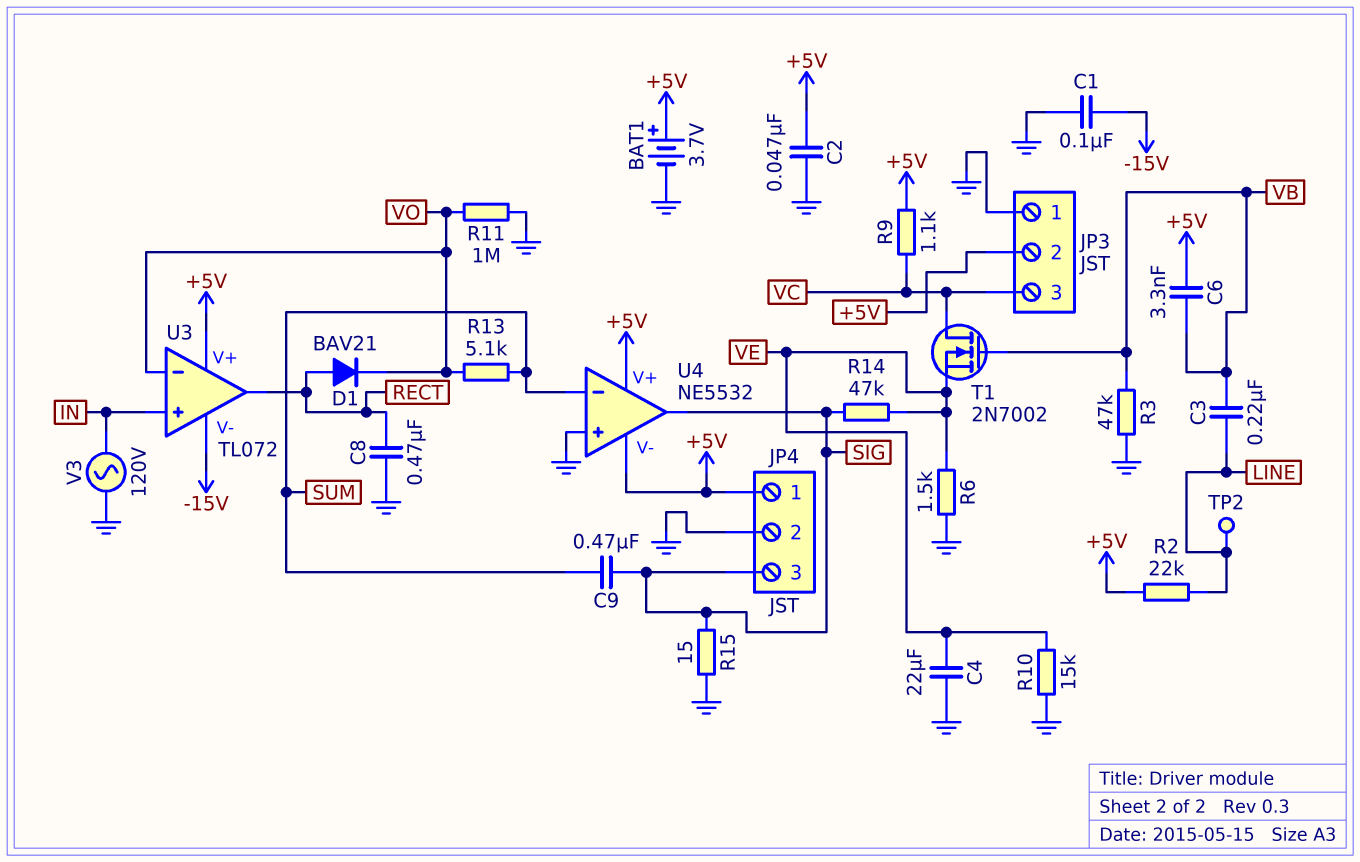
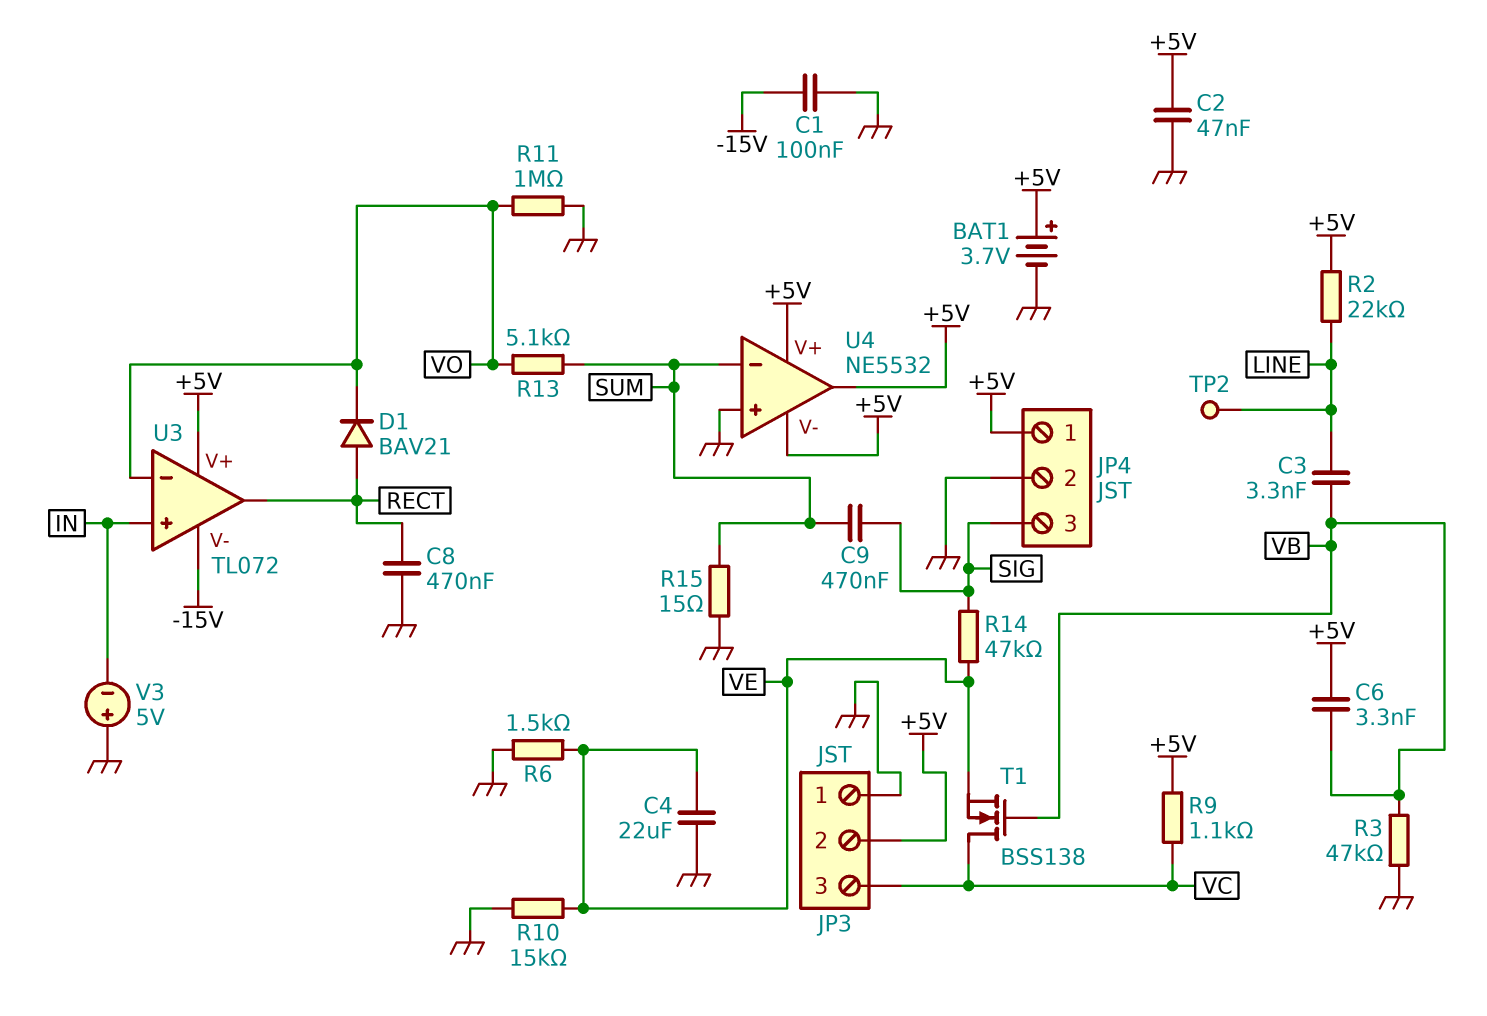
C3: 220nF (LINE, VB) -> 3.3nF (LINE, VB)
R15: 15 (GND, SIG) -> 15 (GND, SUM)
T1: NMOS 2N7002 (G VB, D VC, S VE) -> NMOS BSS138 (G VB, D VC, S VE)
U4 pin out: SIG -> +5V
V3: AC 120V (GND, IN) -> 5V (plus GND, minus IN)

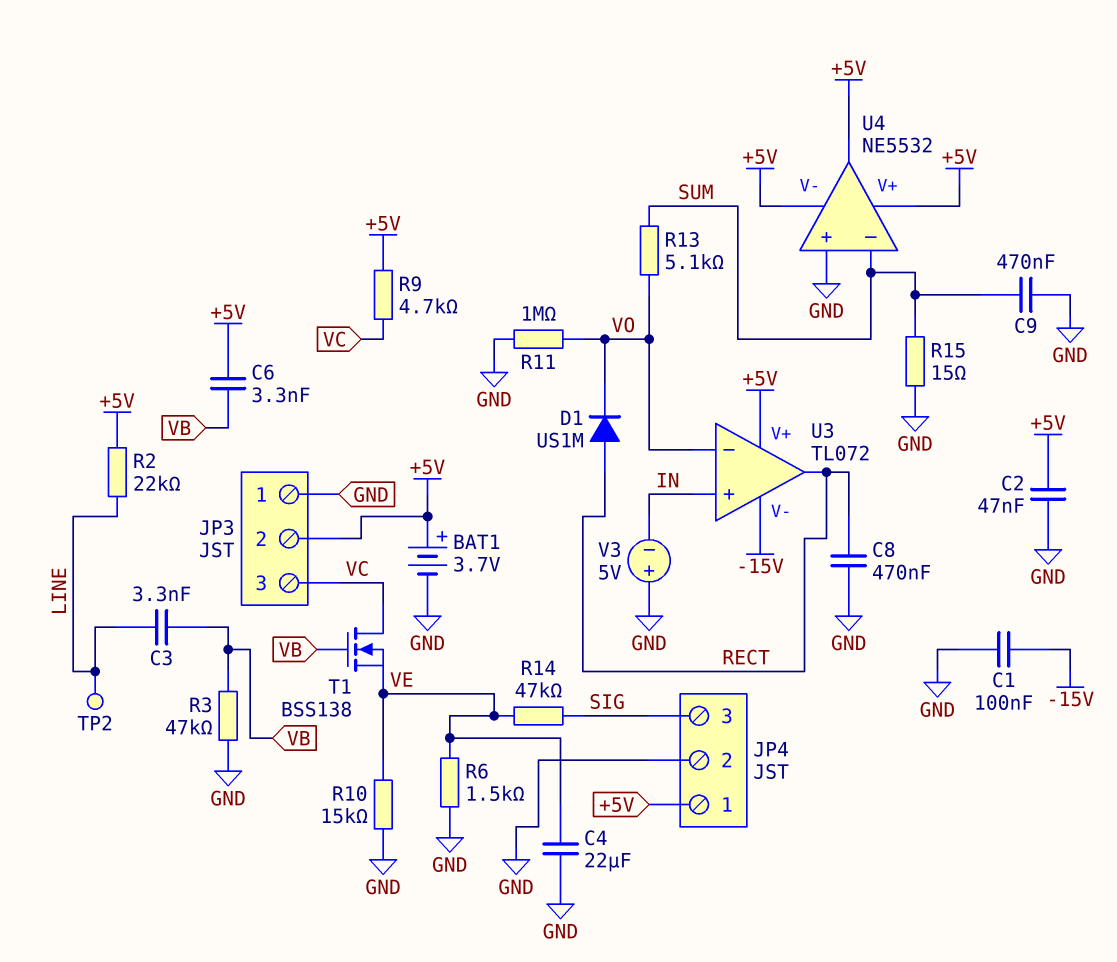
C9: 470nF (SIG, SUM) -> 470nF (GND, SUM)
D1: diode BAV21 (A RECT, K VO) -> diode US1M (A RECT, K VO)
R9: 1.1k (+5V, VC) -> 4.7k (+5V, VC)

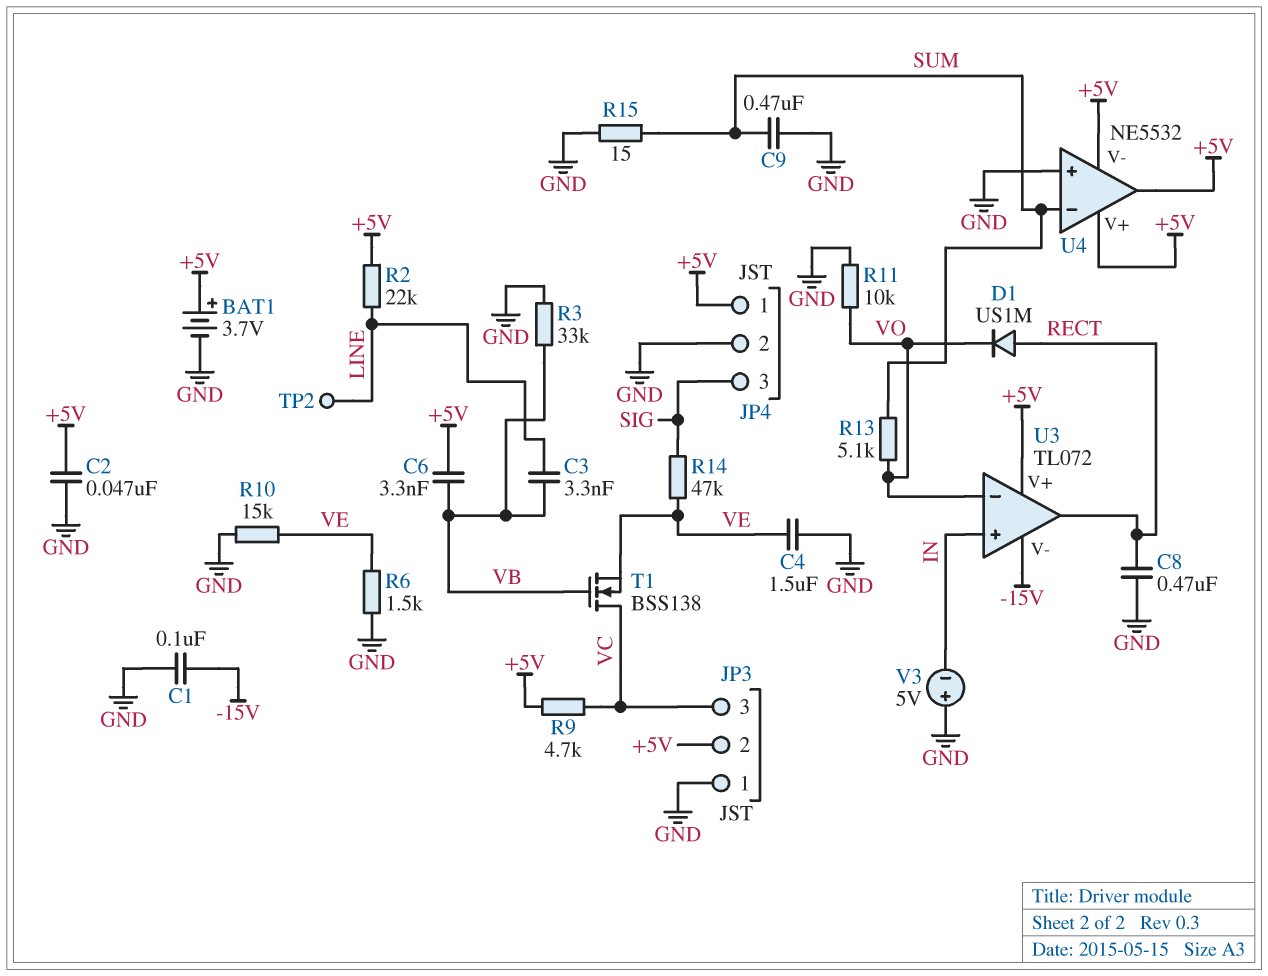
C4: 22uF (GND, VE) -> 1.5uF (GND, VE)
R3: 47k (GND, VB) -> 33k (GND, VB)
R11: 1M (GND, VO) -> 10k (GND, VO)

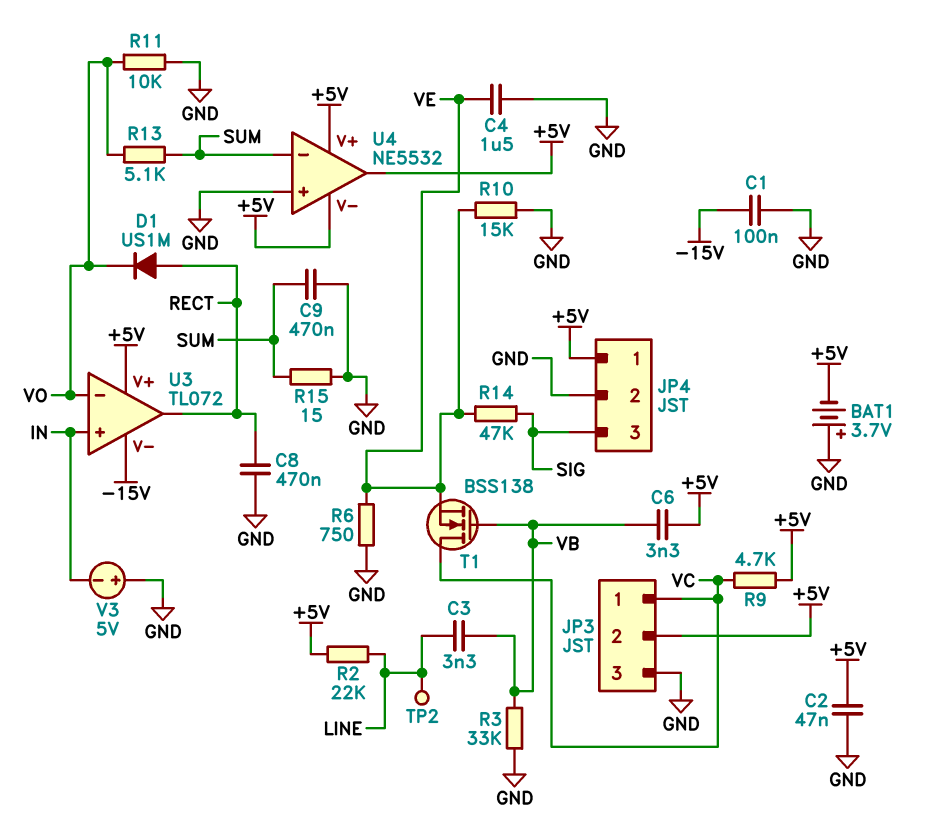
BAT1: 3.7V (plus +5V, minus GND) -> 3.7V (plus GND, minus +5V)
JP3 pin 1: GND -> VC
JP3 pin 3: VC -> GND
R6: 1.5k (GND, VE) -> 750 (GND, VE)

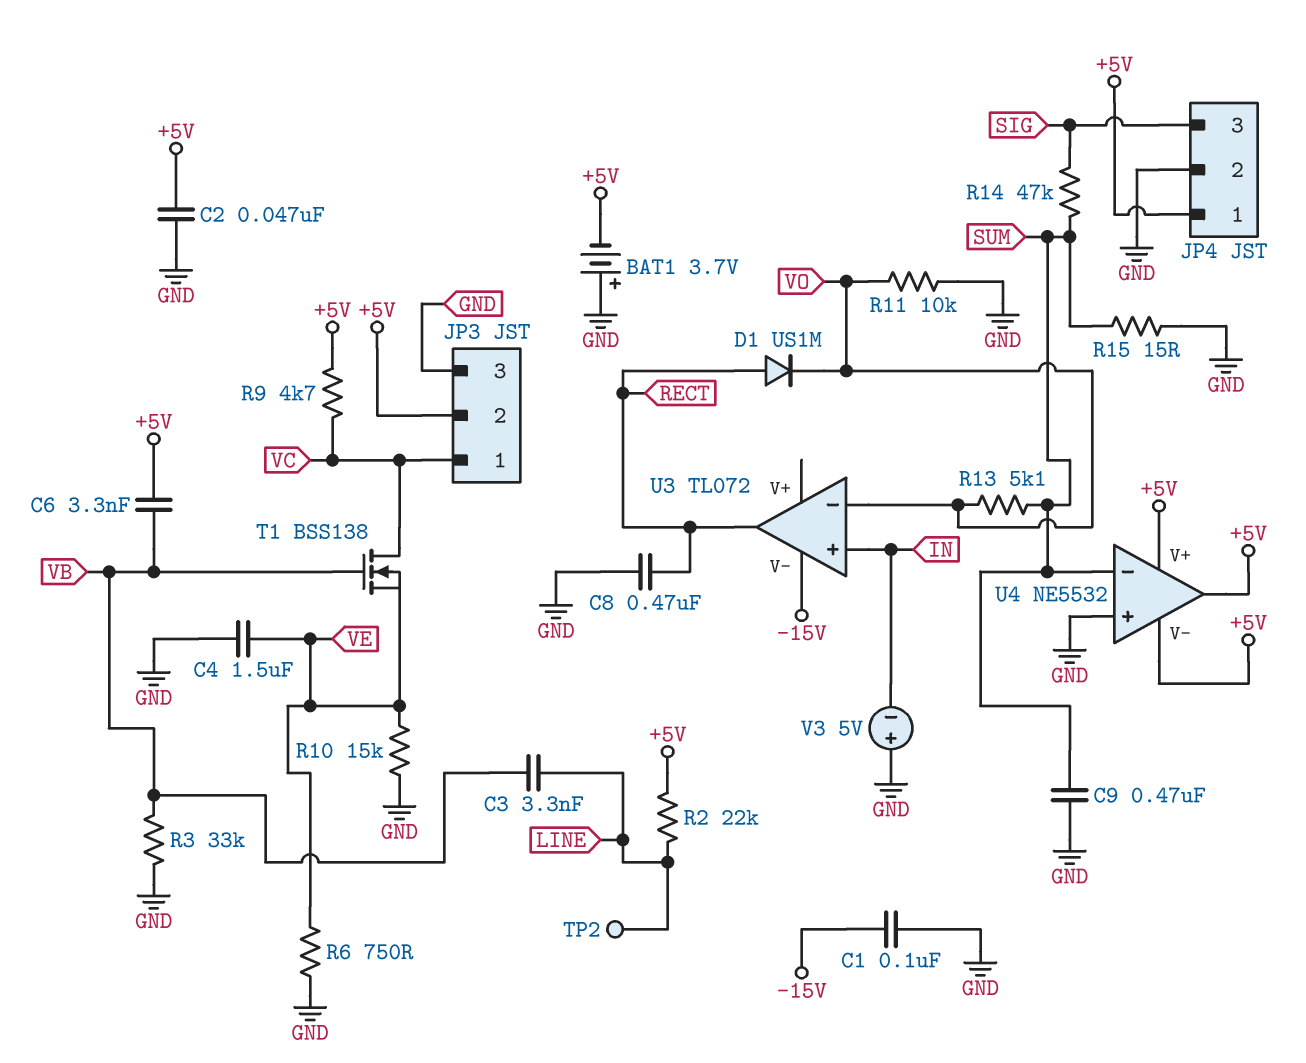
R14: 47k (SIG, VE) -> 47k (SIG, SUM)
U3 pin V+: +5V -> none

